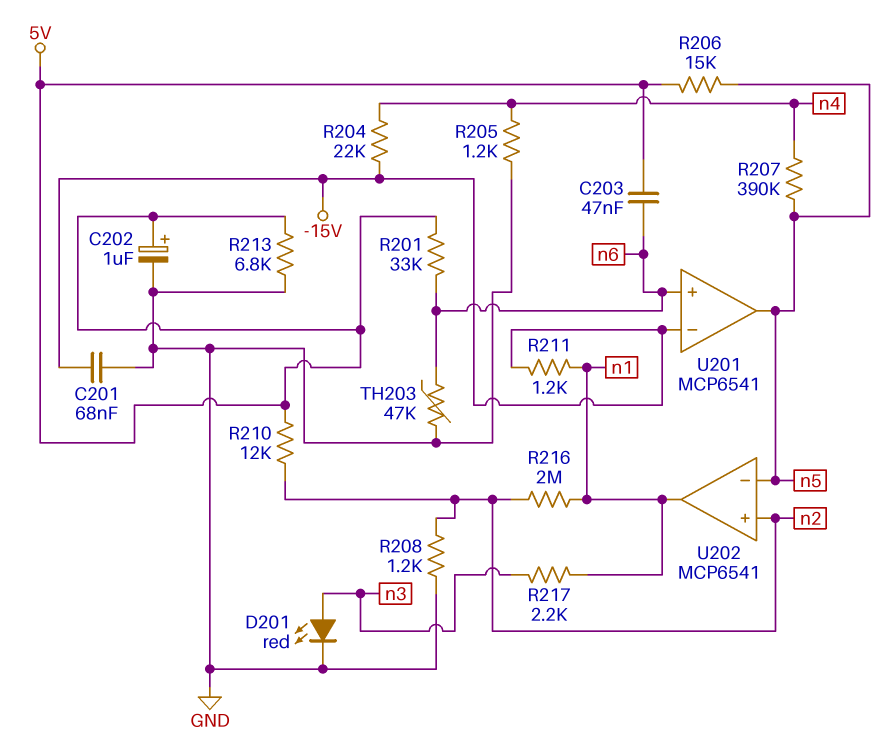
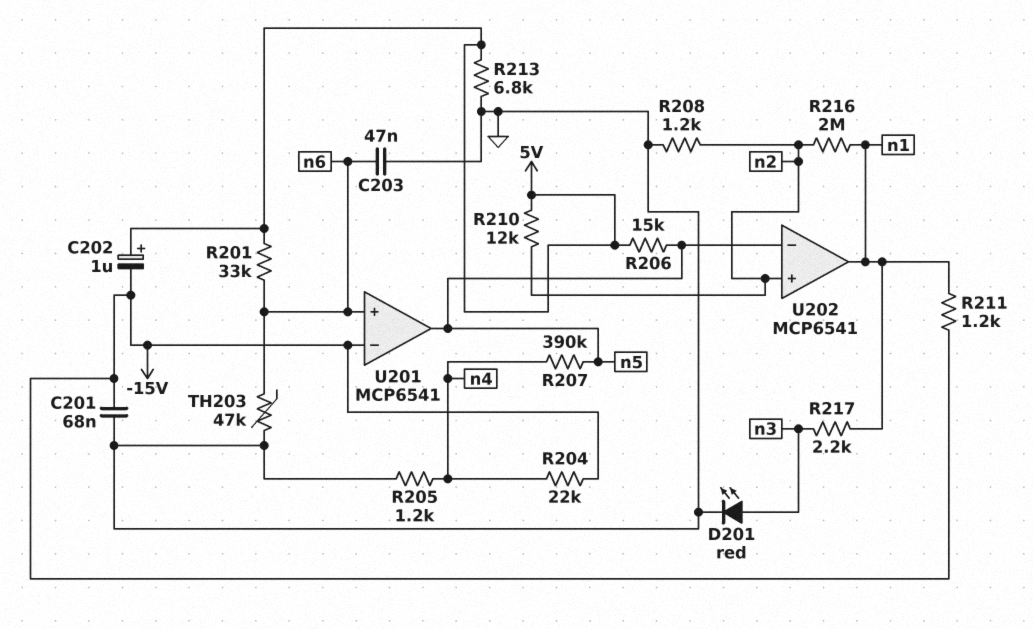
C202: 1uF (plus 5V, minus GND) -> 1uF (plus 5V, minus -15V)
C203: 47nF (5V, n6) -> 47nF (GND, n6)

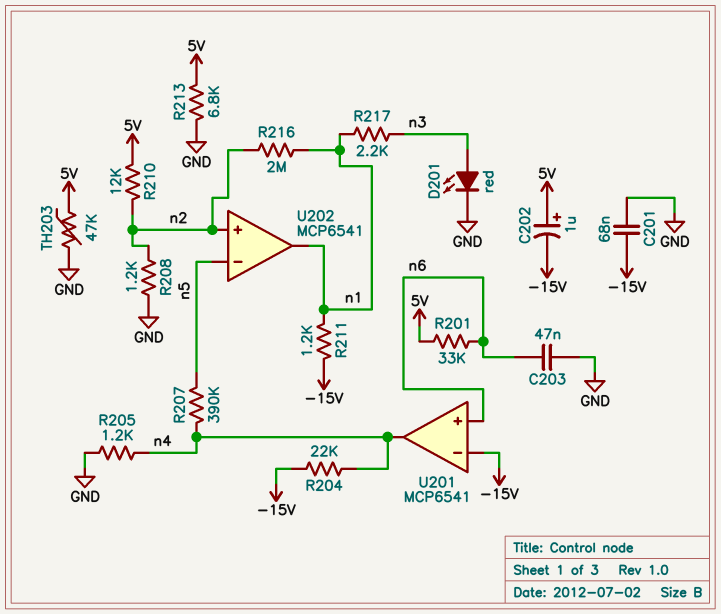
R206: 15k (5V, n5) -> none
TH203: 47k (GND, n6) -> 47k (5V, GND)
U201 pin out: n5 -> n4

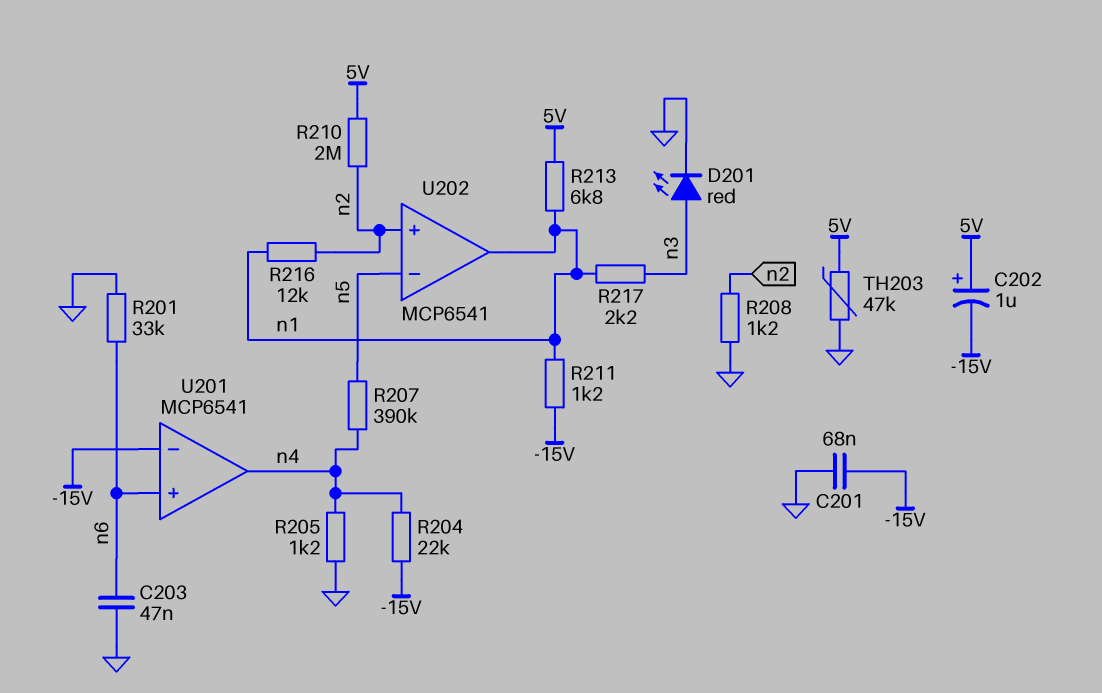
R201: 33k (5V, n6) -> 33k (GND, n6)
R210: 12k (5V, n2) -> 2M (5V, n2)
R213: 6.8k (5V, GND) -> 6.8k (5V, n1)
R216: 2M (n1, n2) -> 12k (n1, n2)

